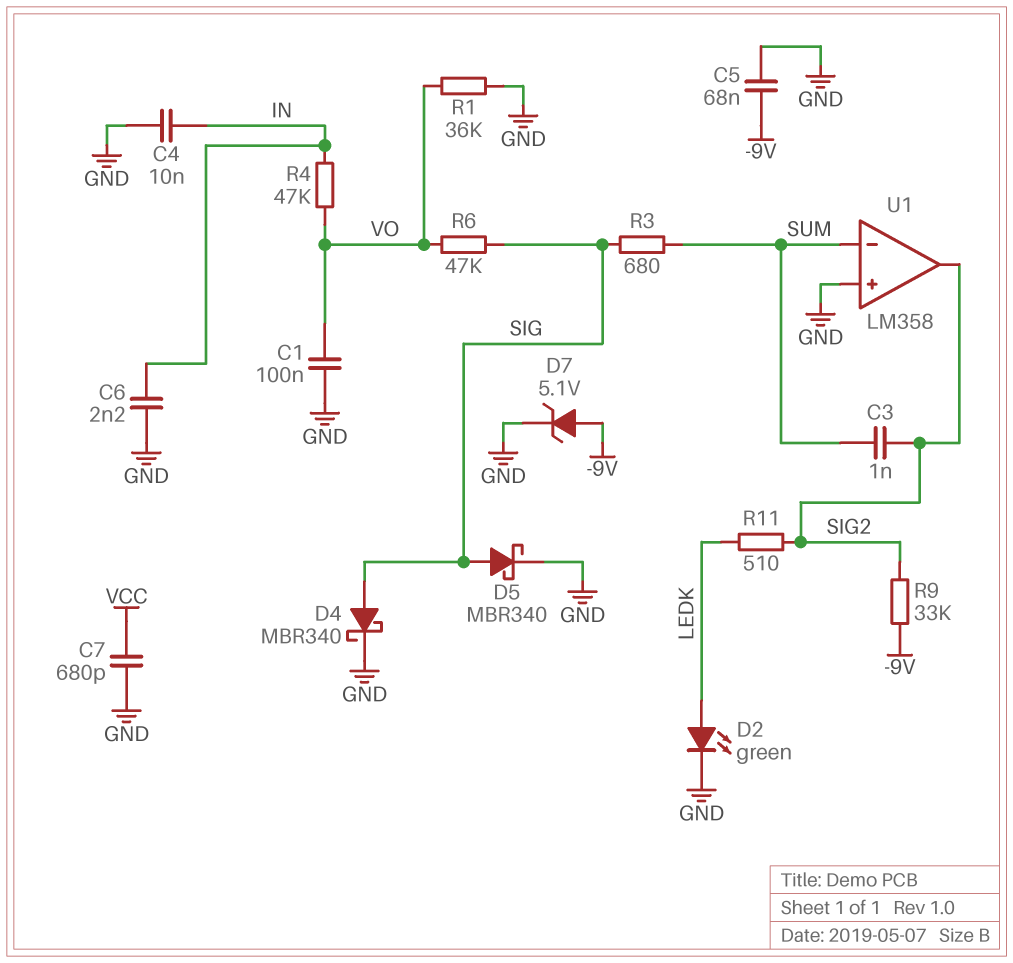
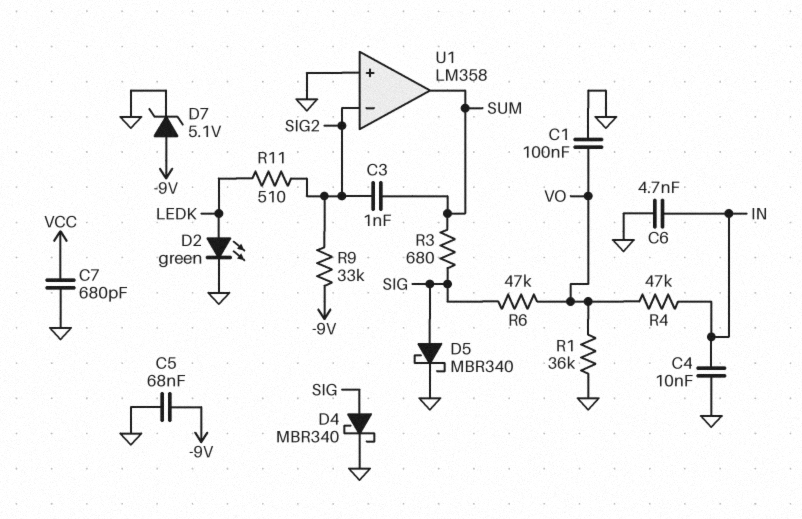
C6: 2.2nF (GND, IN) -> 4.7nF (GND, IN)
U1 pin in-: SUM -> SIG2
U1 pin out: SIG2 -> SUM

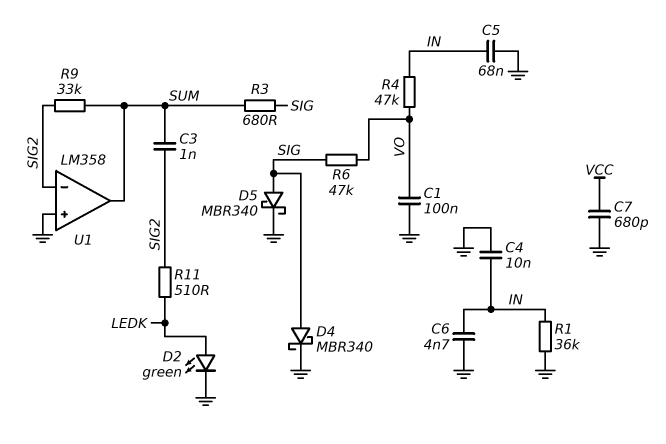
C5: 68nF (-9V, GND) -> 68nF (GND, IN)
D7: zener 5.1V (A -9V, K GND) -> none
R1: 36k (GND, VO) -> 36k (GND, IN)
R9: 33k (-9V, SIG2) -> 33k (SIG2, SUM)

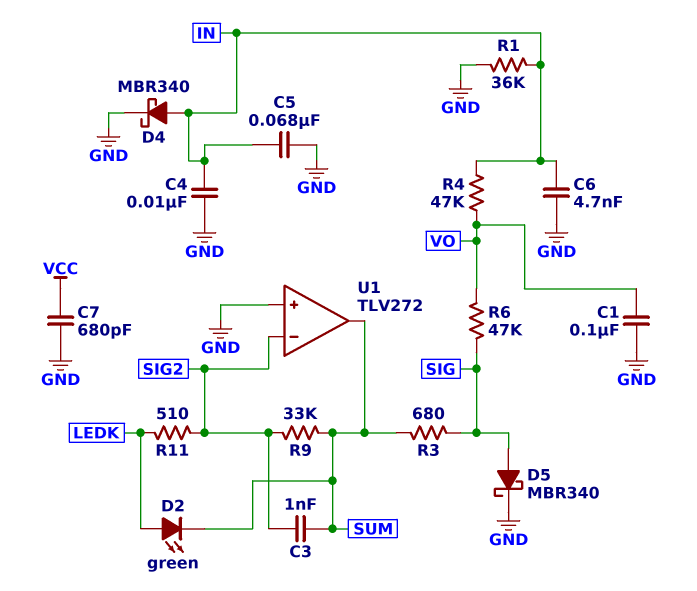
D2: LED green (A LEDK, K GND) -> LED green (A LEDK, K SUM)
D4: schottky MBR340 (A SIG, K GND) -> schottky MBR340 (A IN, K GND)
U1: LM358 -> TLV272

